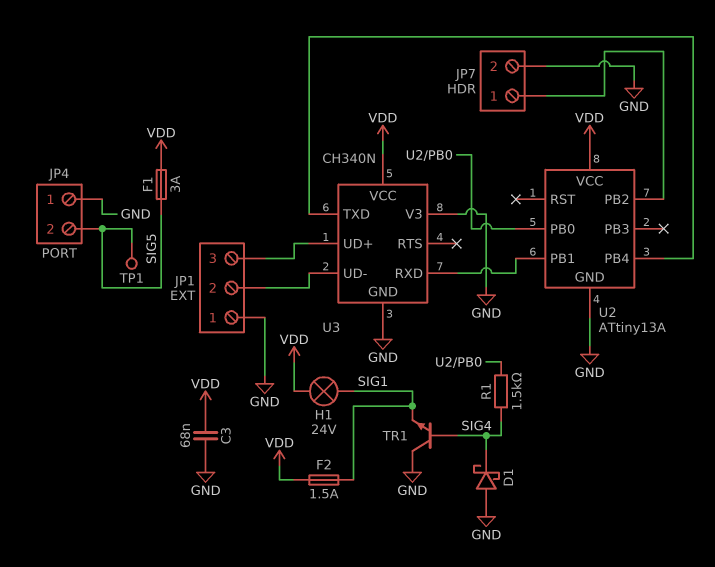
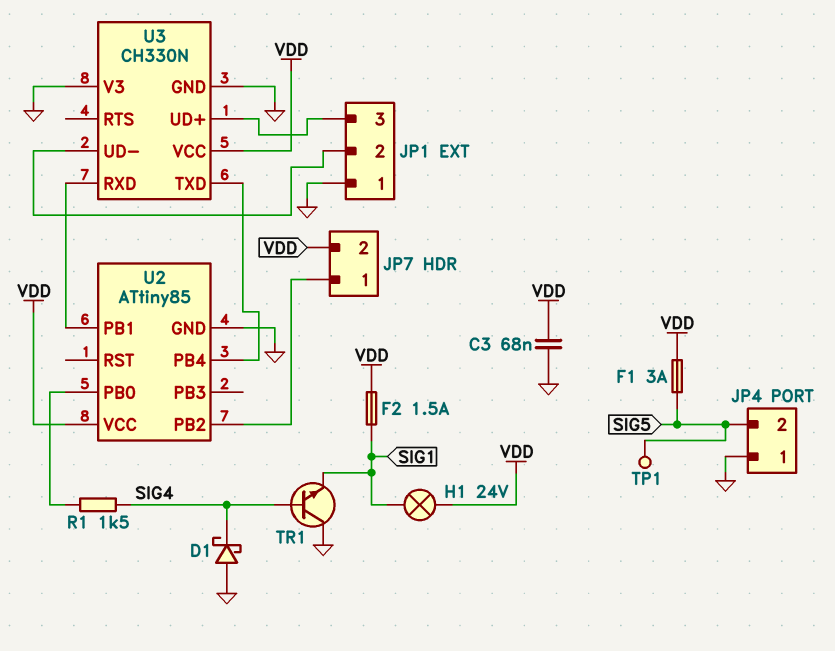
JP7 pin 2: GND -> VDD
U2: ATtiny13A -> ATtiny85
U3: CH340N -> CH330N

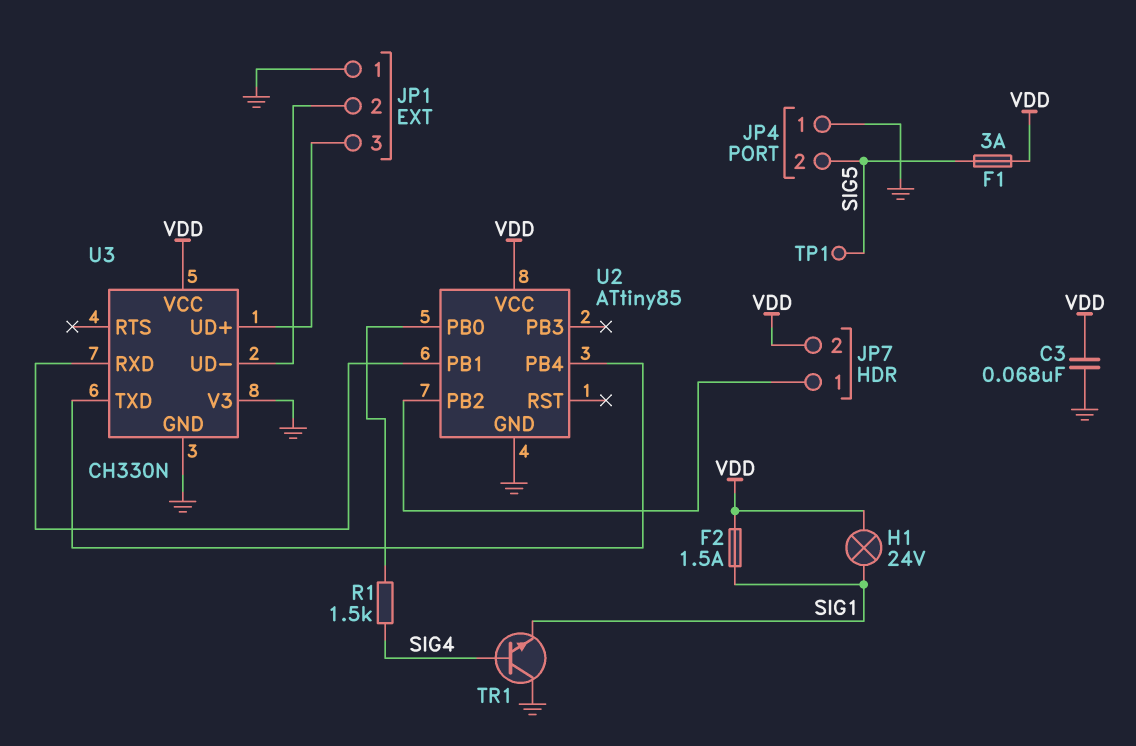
D1: schottky (A GND, K SIG4) -> none

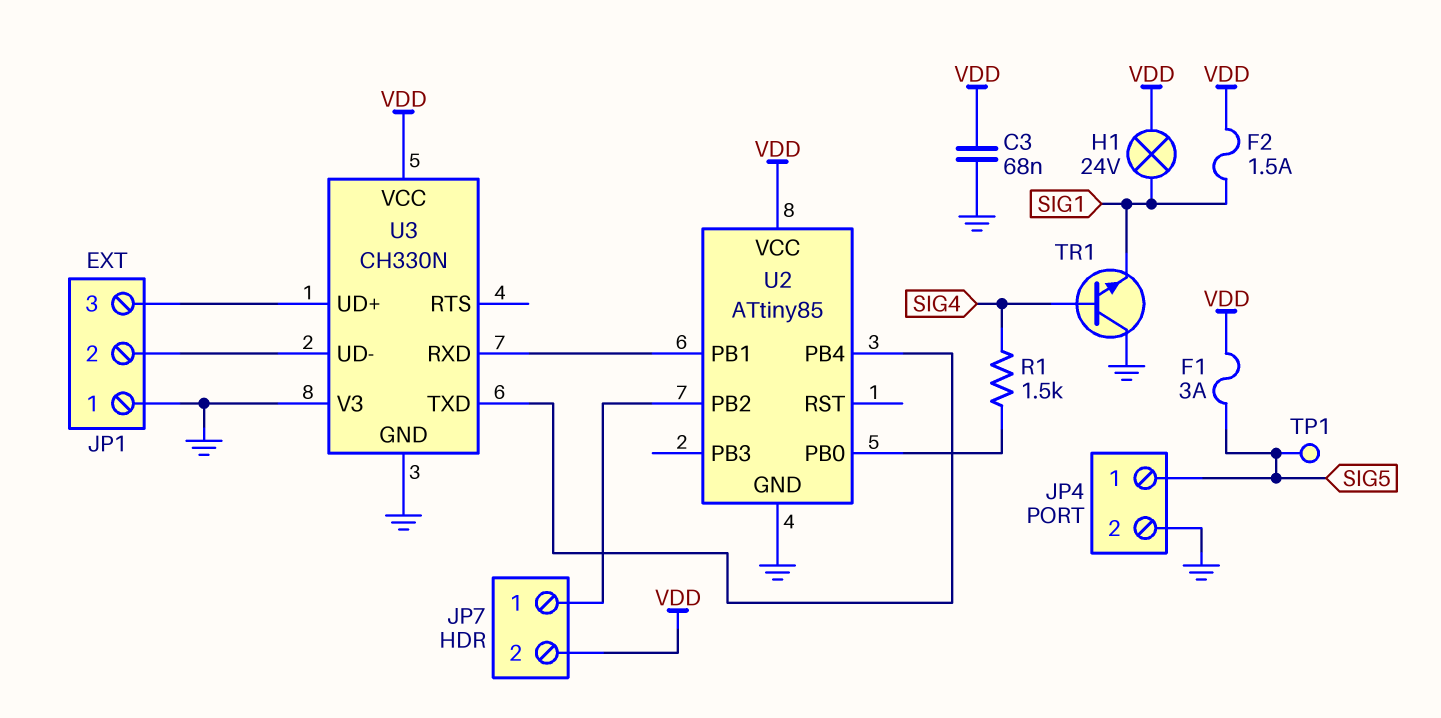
JP4 pin 1: GND -> SIG5
JP4 pin 2: SIG5 -> GND

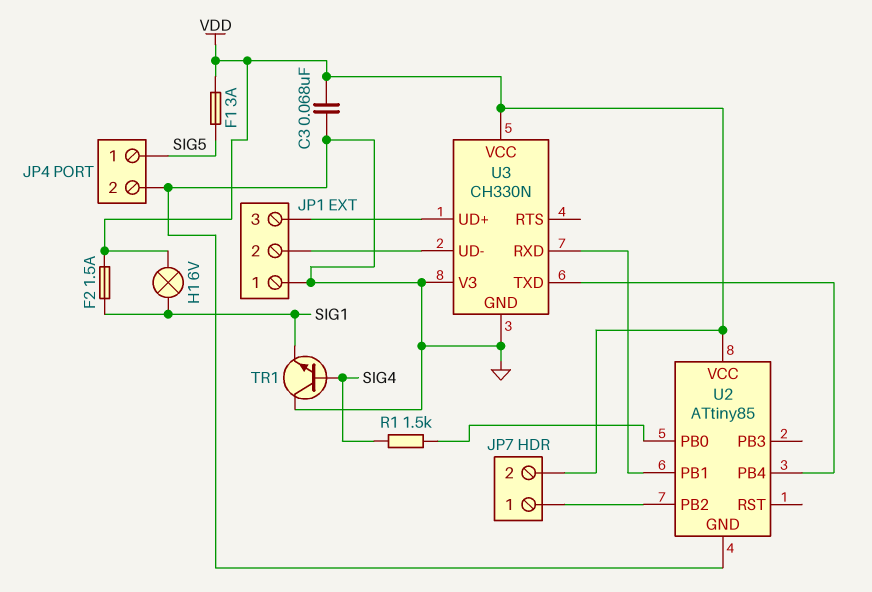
H1: lamp 24V (SIG1, VDD) -> lamp 6V (SIG1, VDD)
TP1: test point (SIG5) -> none

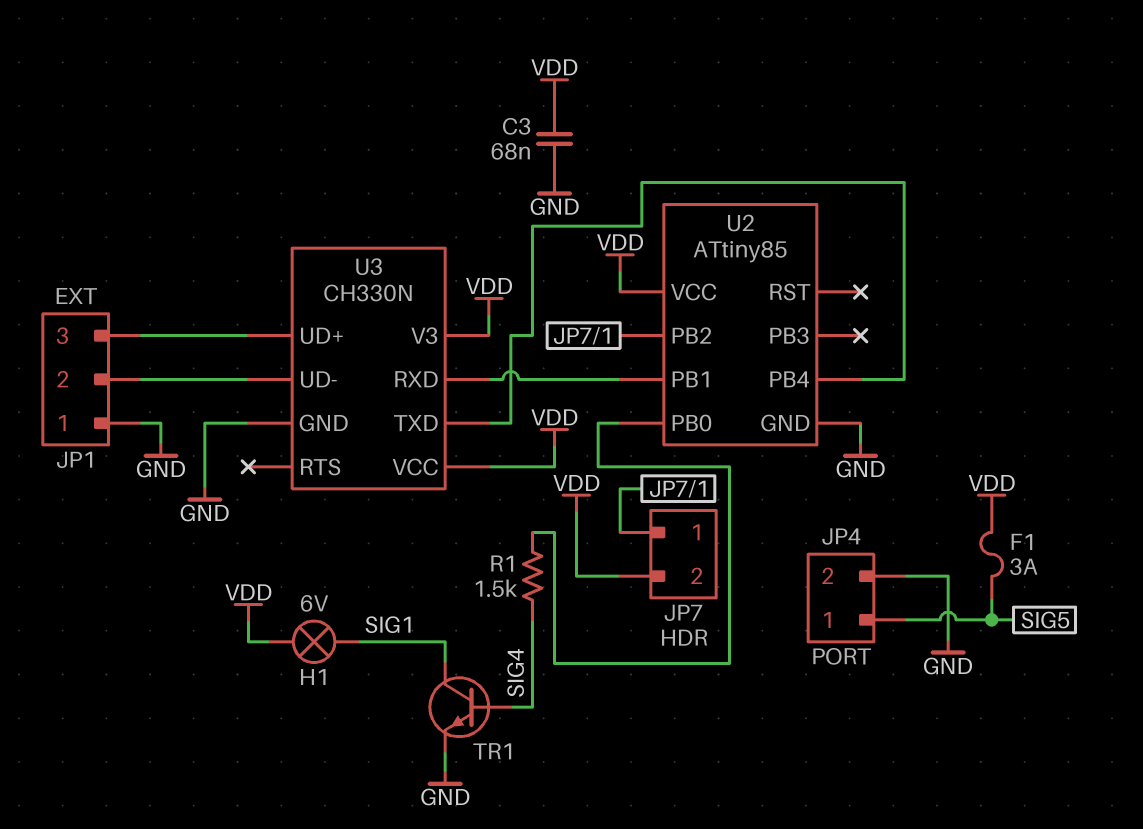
F2: 1.5A (SIG1, VDD) -> none
TR1: NPN (B SIG4, C GND, E SIG1) -> NPN (B SIG4, C SIG1, E GND)
U3 pin V3: GND -> VDD

